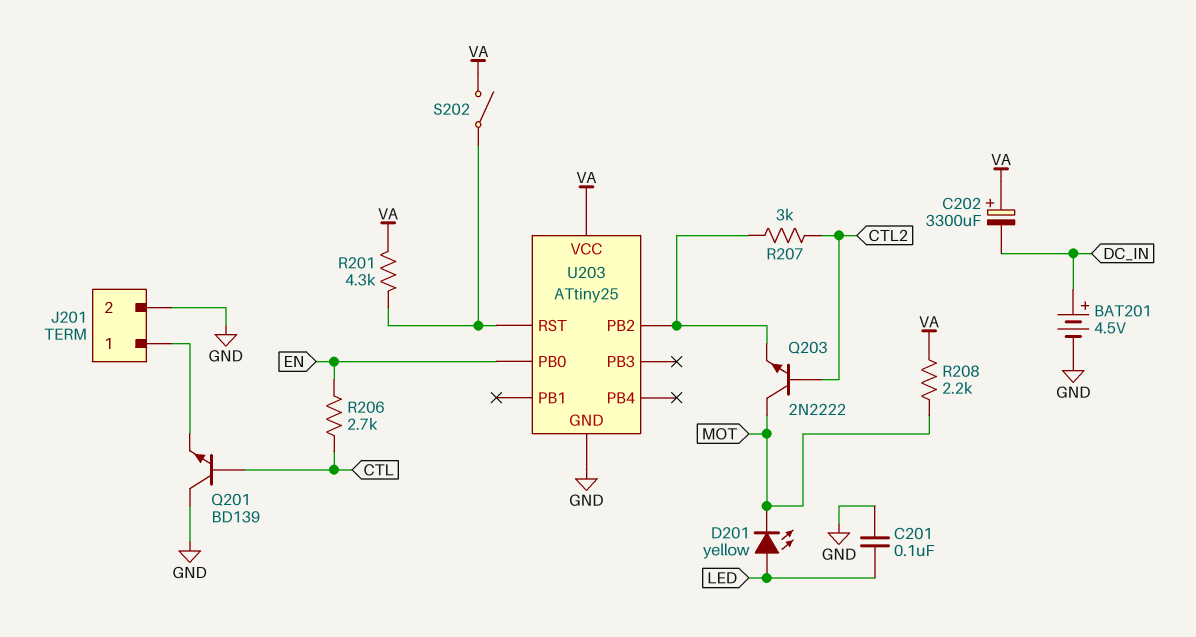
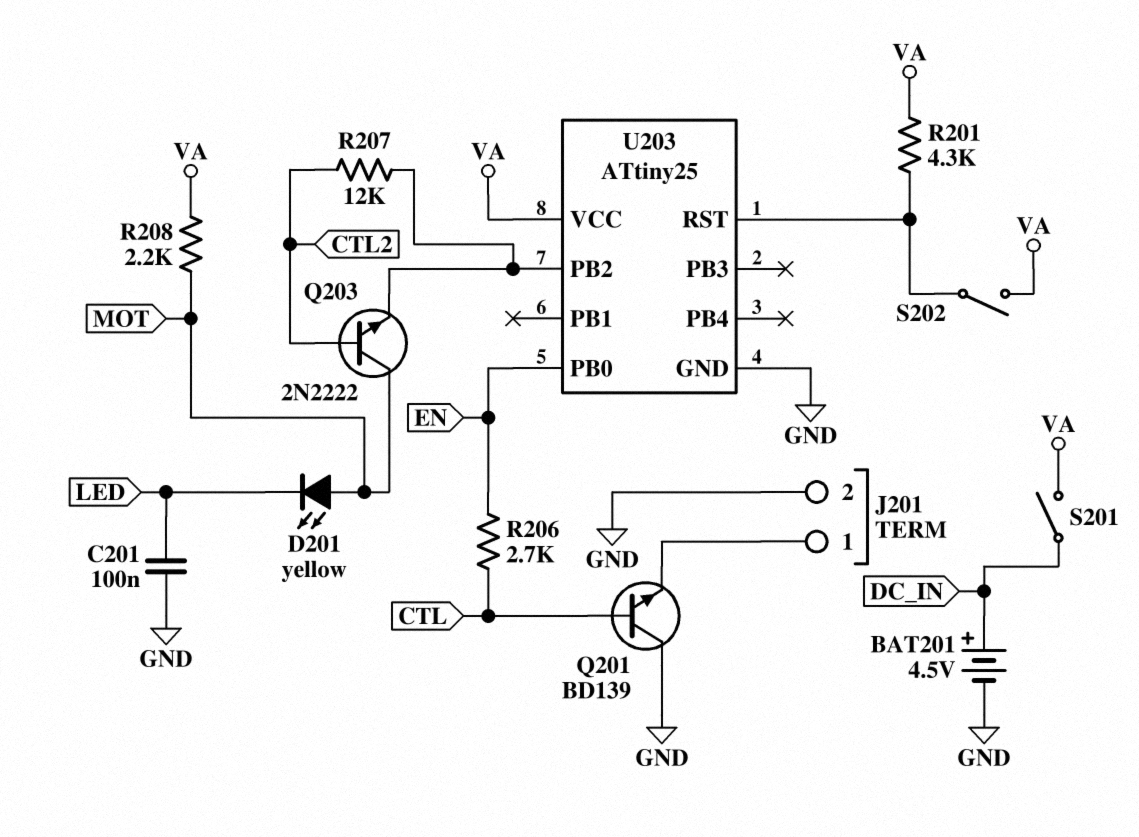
C202: 3300uF (plus VA, minus DC_IN) -> none
D201: LED yellow (A LED, K MOT) -> LED yellow (A MOT, K LED)
R207: 3k (CTL2, U203/PB2) -> 12k (CTL2, U203/PB2)
S201: none -> switch (DC_IN, VA)

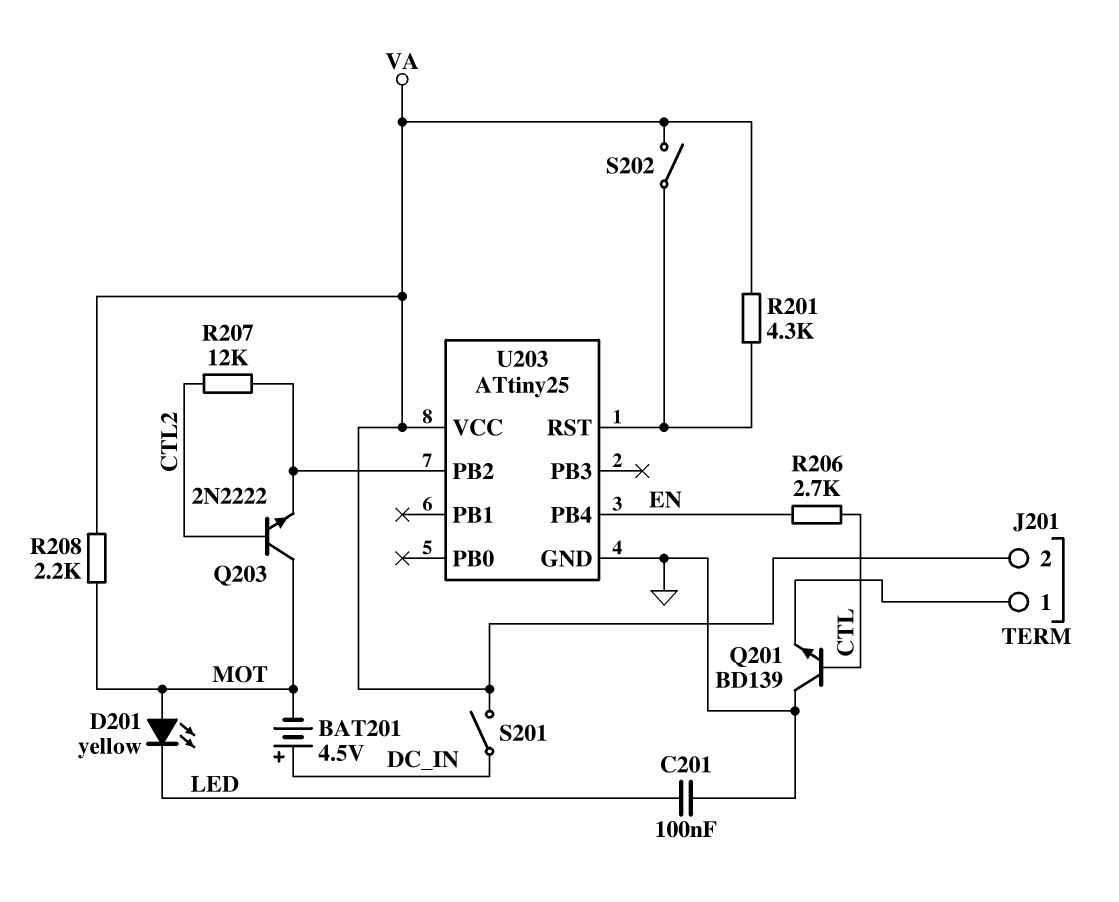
BAT201: 4.5V (plus DC_IN, minus GND) -> 4.5V (plus DC_IN, minus MOT)
J201 pin 2: GND -> VA
U203 pin PB0: EN -> none
U203 pin PB4: none -> EN

